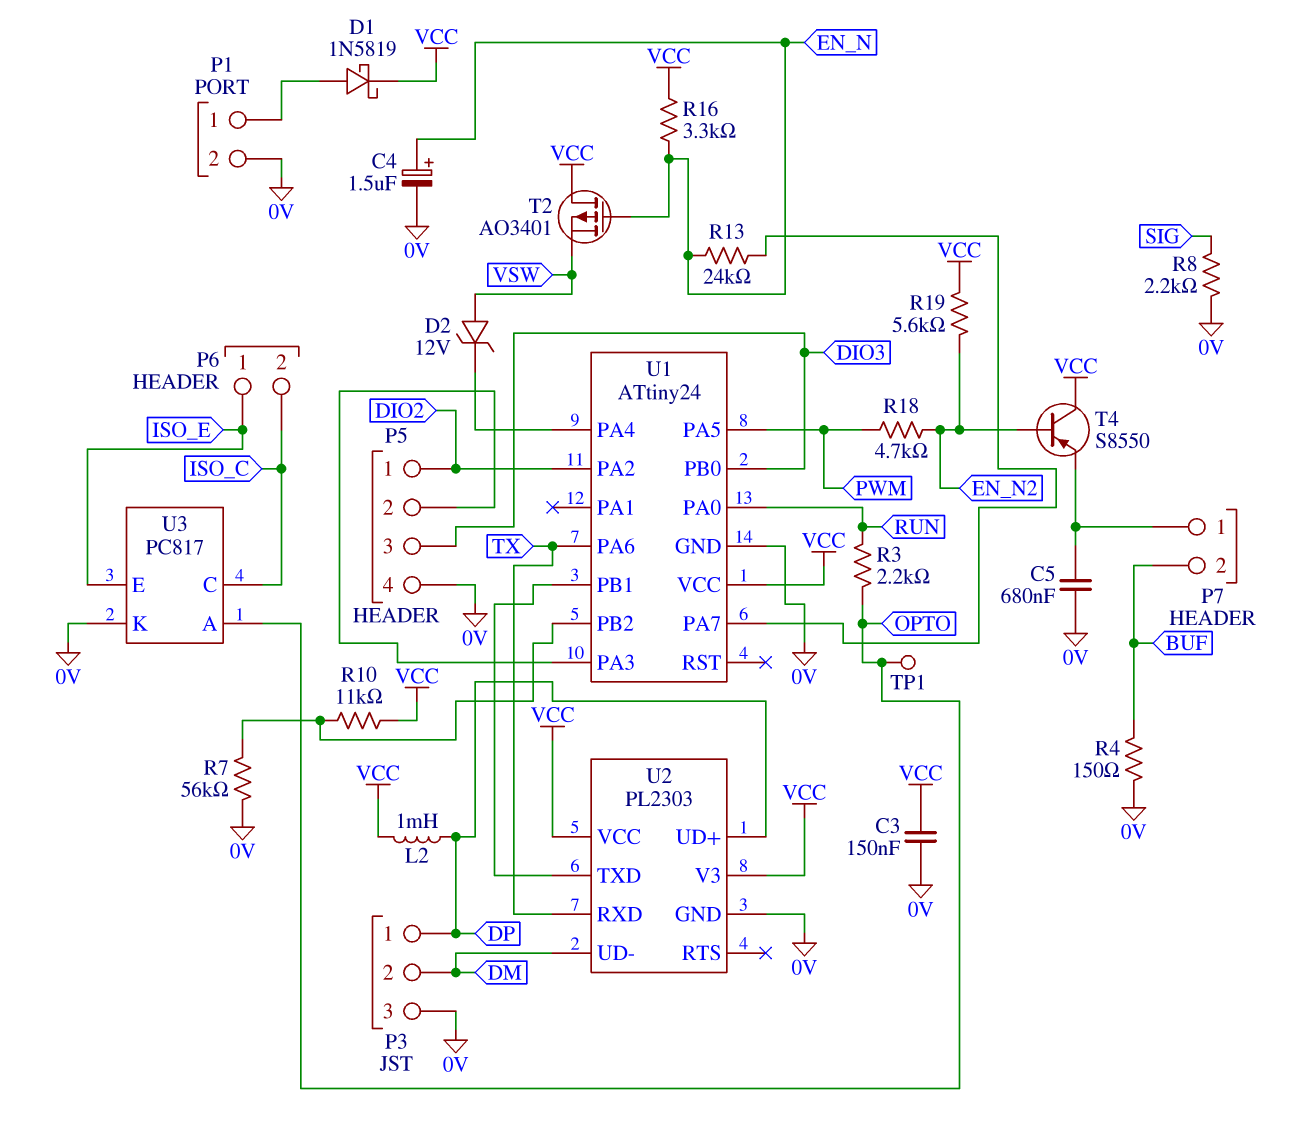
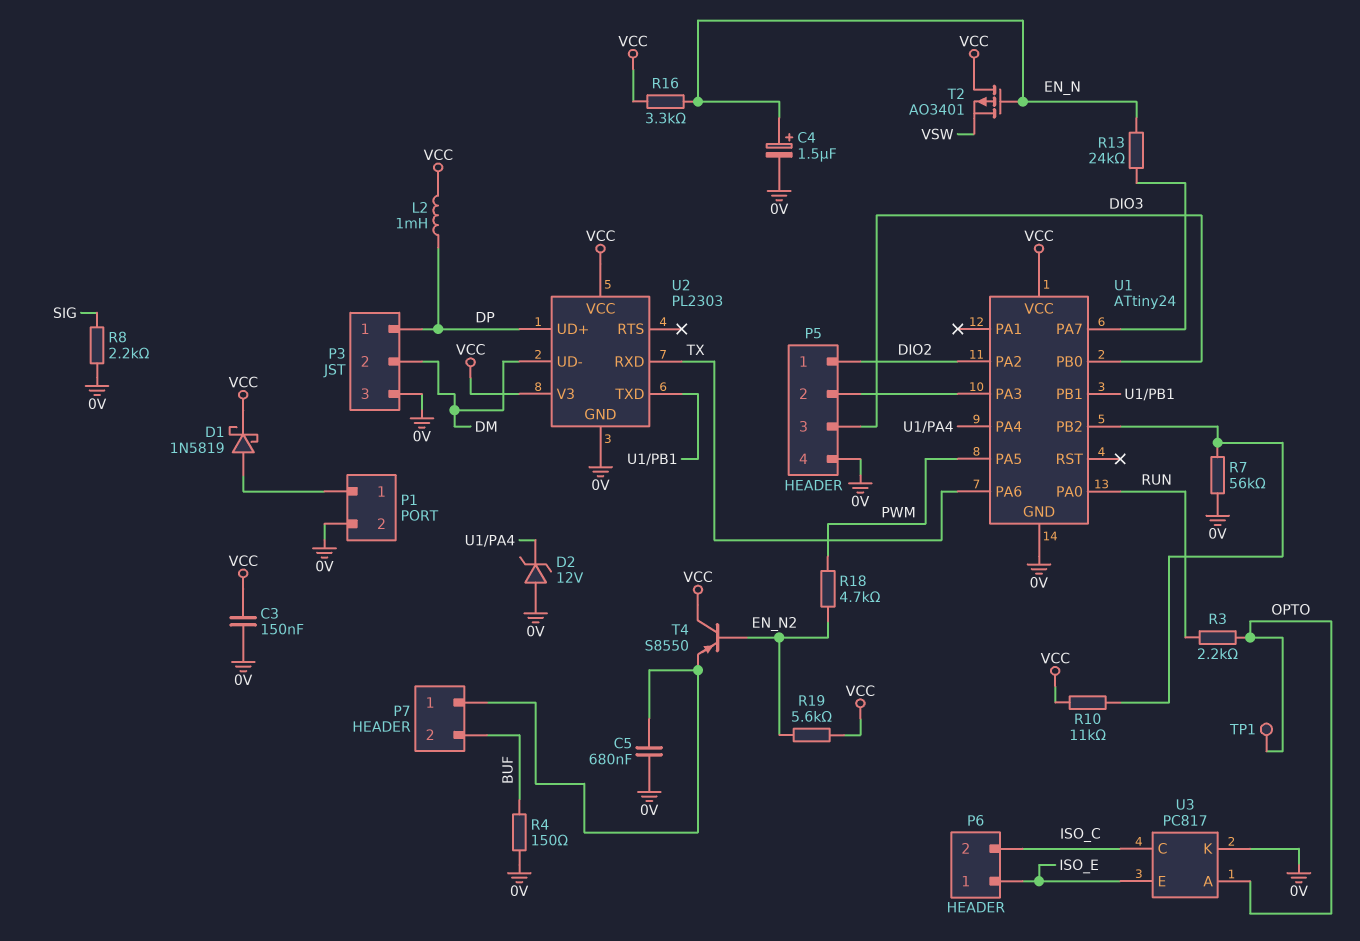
D2: zener 12V (A VSW, K U1/PA4) -> zener 12V (A 0V, K U1/PA4)

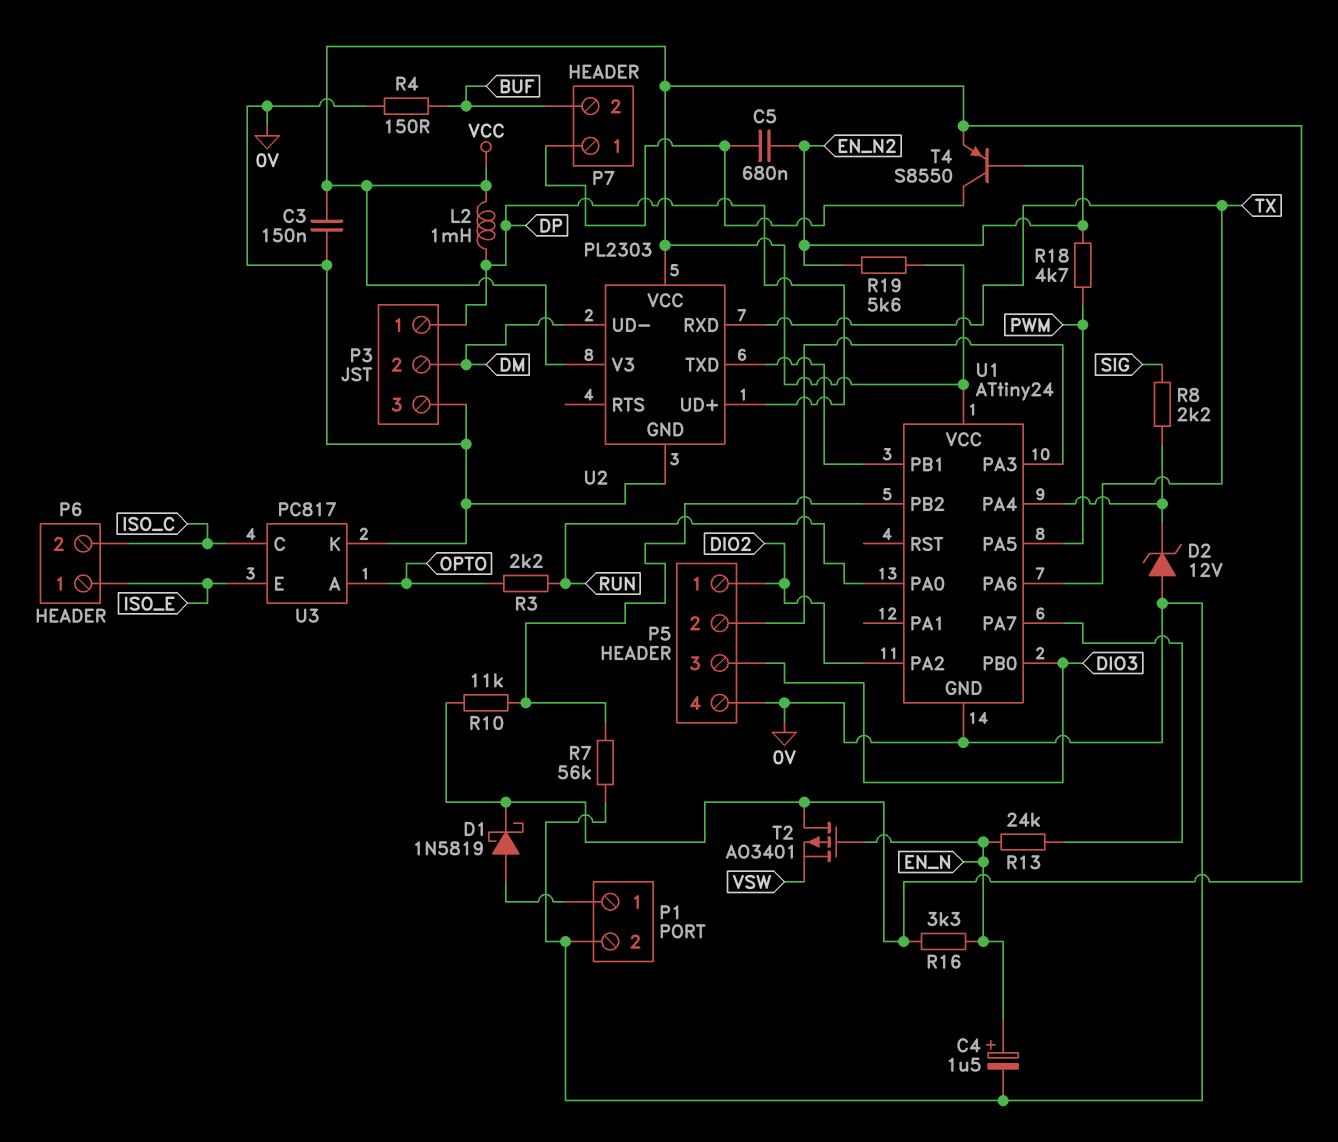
C5: 680nF (0V, P7/1) -> 680nF (EN_N2, P7/1)
R8: 2.2k (0V, SIG) -> 2.2k (SIG, U1/PA4)
T4: PNP S8550 (B EN_N2, C VCC, E P7/1) -> PNP S8550 (B EN_N2, C P7/1, E VCC)
TP1: test point (OPTO) -> none

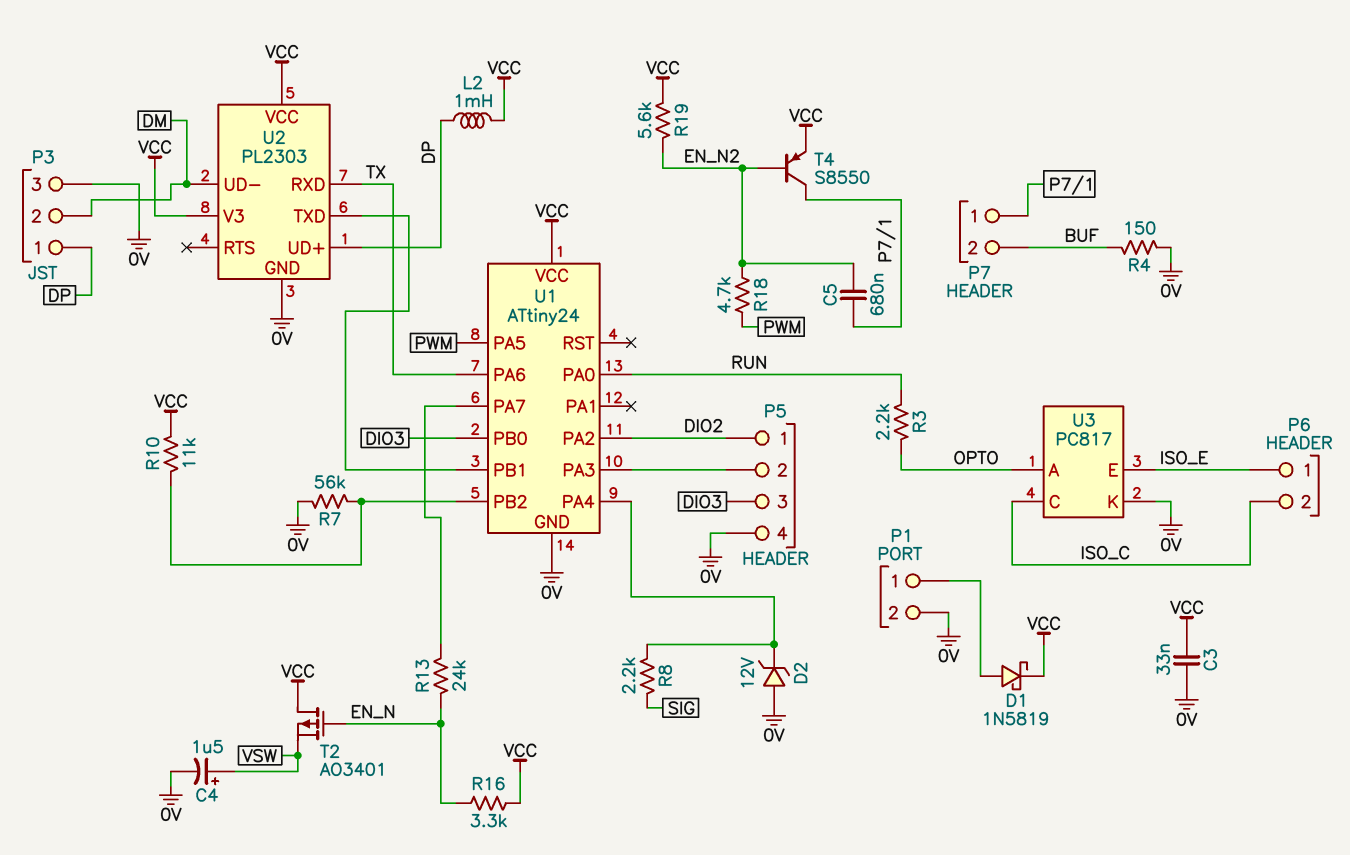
C3: 150nF (0V, VCC) -> 33nF (0V, VCC)
C4: 1.5uF (plus EN_N, minus 0V) -> 1.5uF (plus VSW, minus 0V)

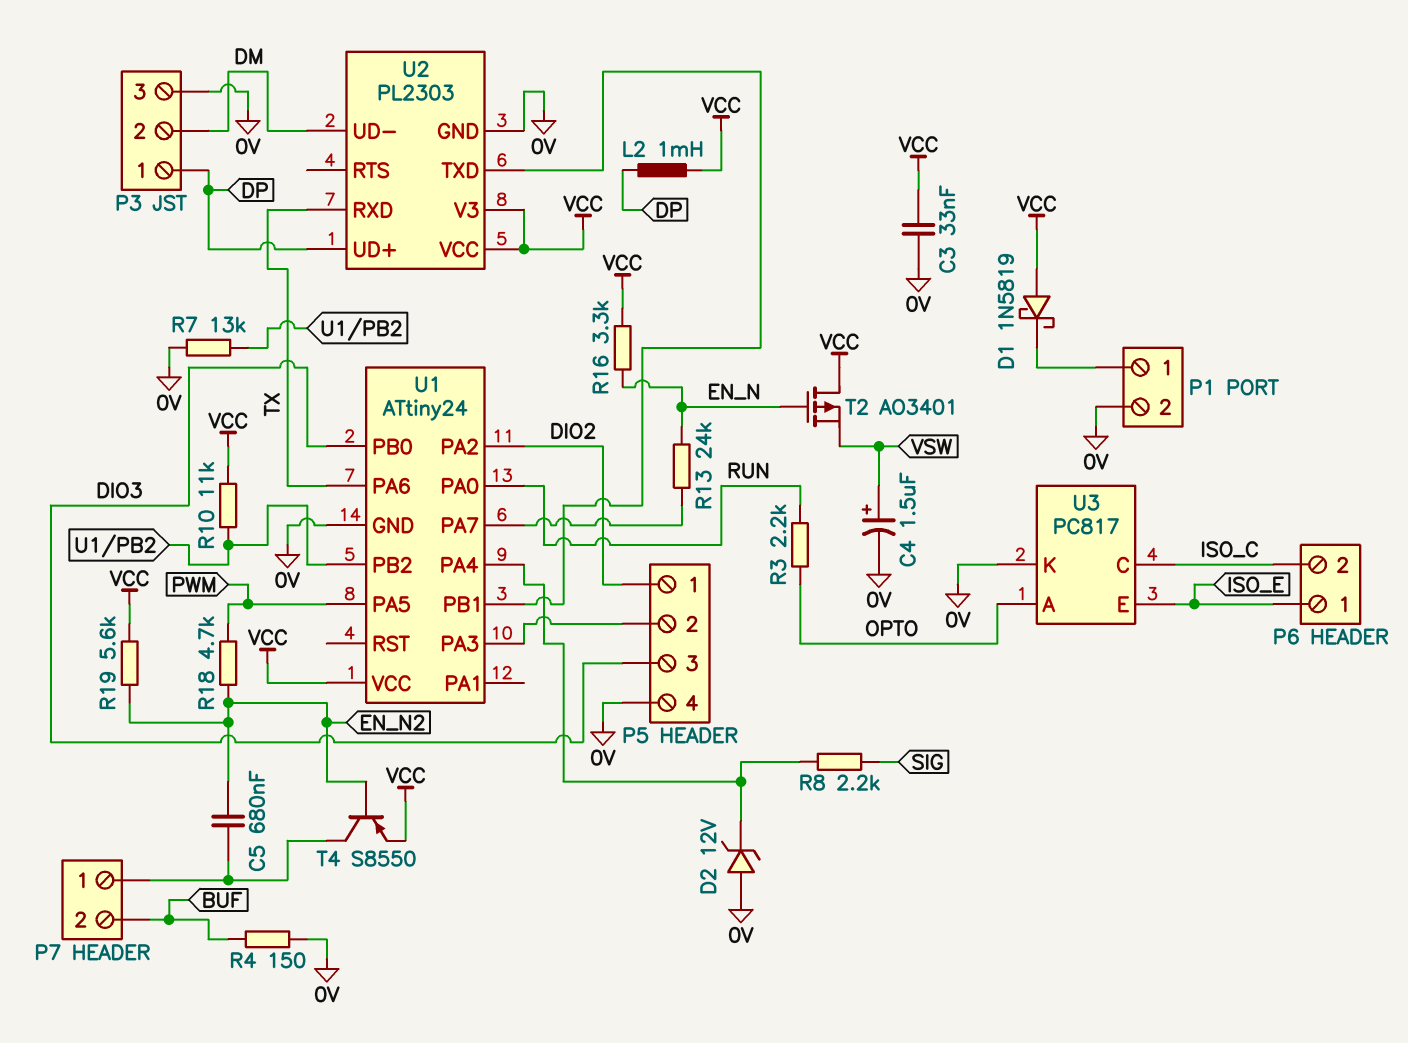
D1: schottky 1N5819 (A P1/1, K VCC) -> schottky 1N5819 (A VCC, K P1/1)
R7: 56k (0V, U1/PB2) -> 13k (0V, U1/PB2)

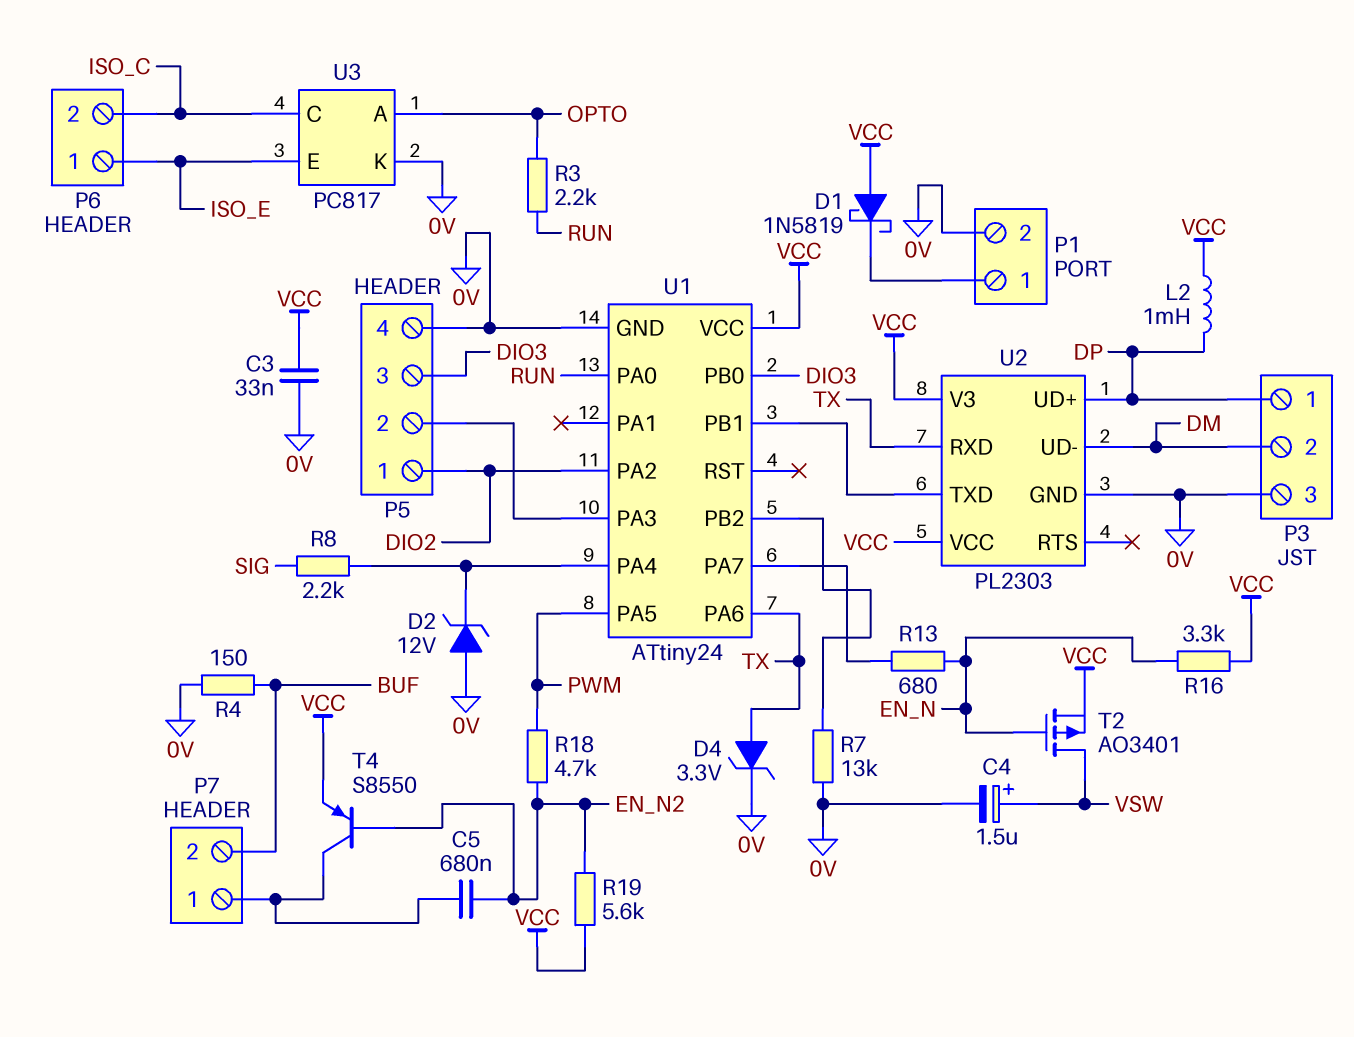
D4: none -> zener 3.3V (A TX, K 0V)
R10: 11k (U1/PB2, VCC) -> none
R13: 24k (EN_N, U1/PA7) -> 680 (EN_N, U1/PA7)
T2: PMOS AO3401 (G EN_N, D VCC, S VSW) -> PMOS AO3401 (G EN_N, D VSW, S VCC)

